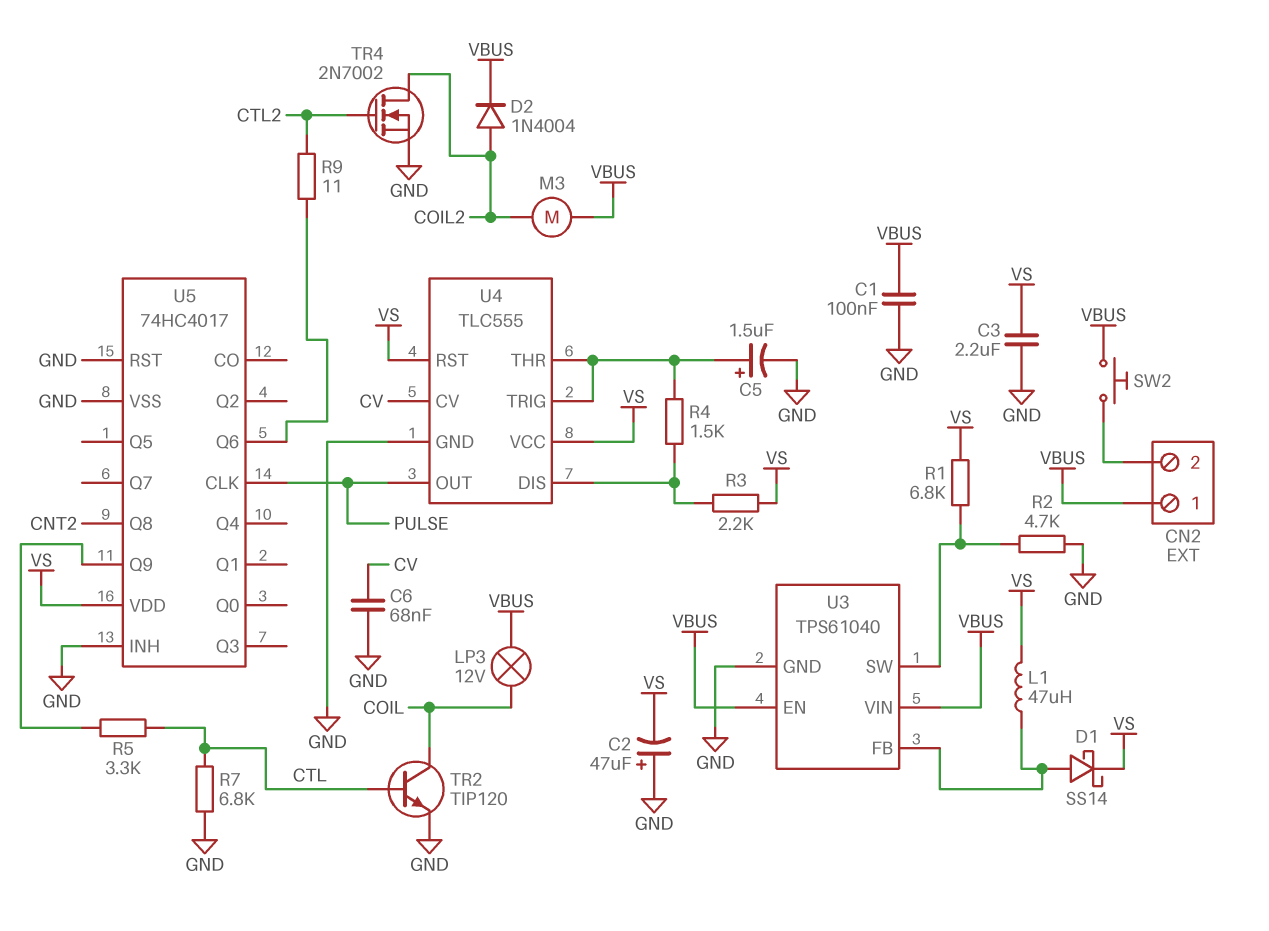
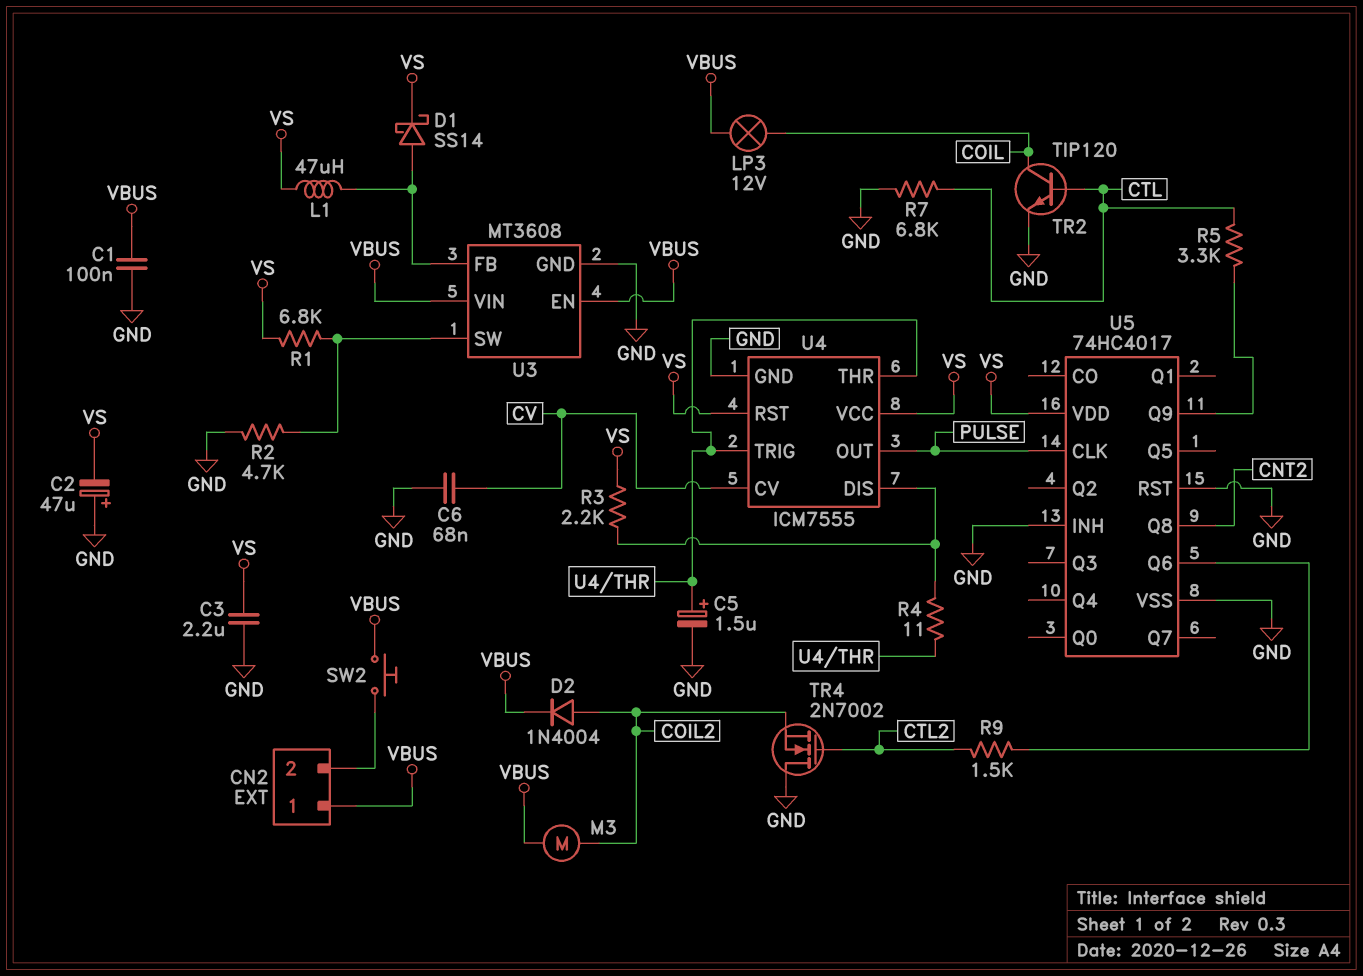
R4: 1.5k (U4/DIS, U4/THR) -> 11 (U4/DIS, U4/THR)
R9: 11 (CTL2, U5/Q6) -> 1.5k (CTL2, U5/Q6)
TR4: NMOS 2N7002 (G CTL2, D COIL2, S GND) -> NMOS 2N7002 (G CTL2, D GND, S COIL2)
U3: TPS61040 -> MT3608
U4: TLC555 -> ICM7555

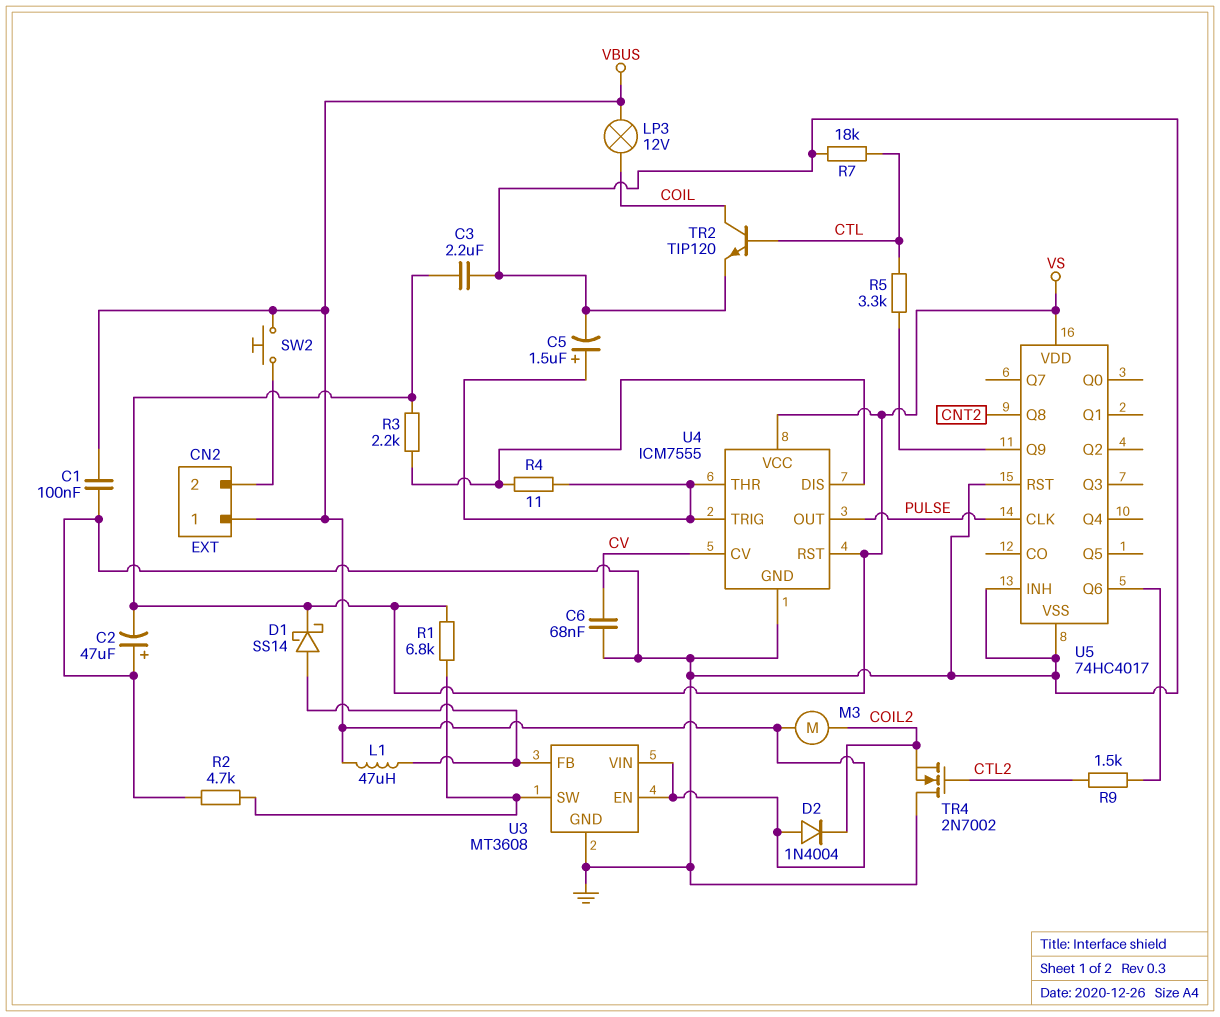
D2: diode 1N4004 (A COIL2, K VBUS) -> diode 1N4004 (A VBUS, K COIL2)
L1: 47uH (U3/FB, VS) -> 47uH (U3/FB, VBUS)
R7: 6.8k (CTL, GND) -> 18k (CTL, GND)

